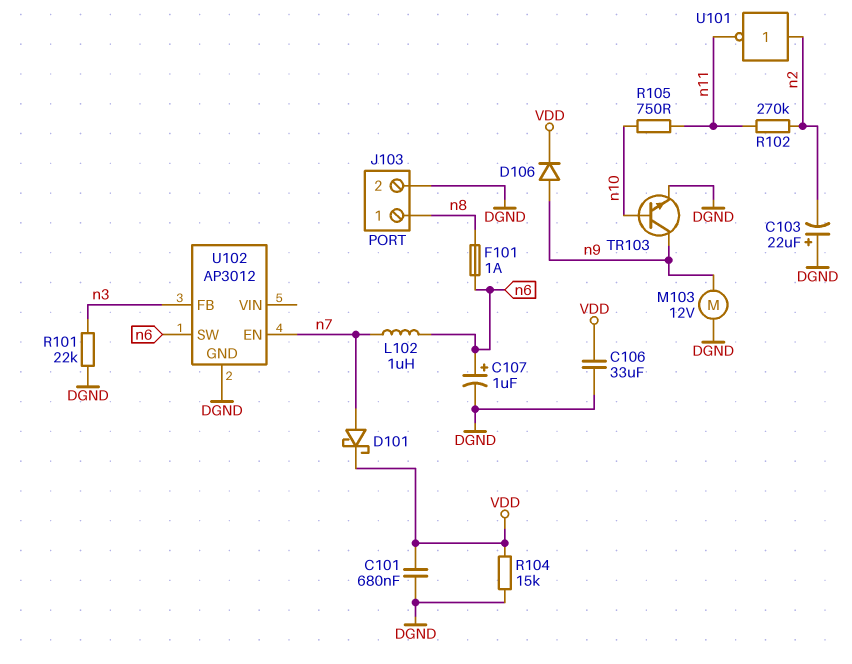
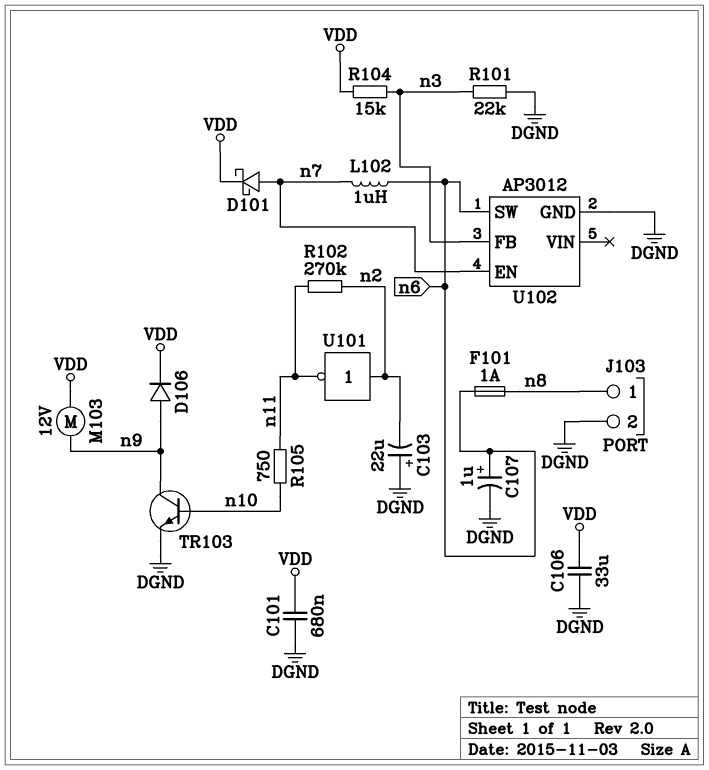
M103: motor 12V (DGND, n9) -> motor 12V (VDD, n9)
R104: 15k (DGND, VDD) -> 15k (VDD, n3)

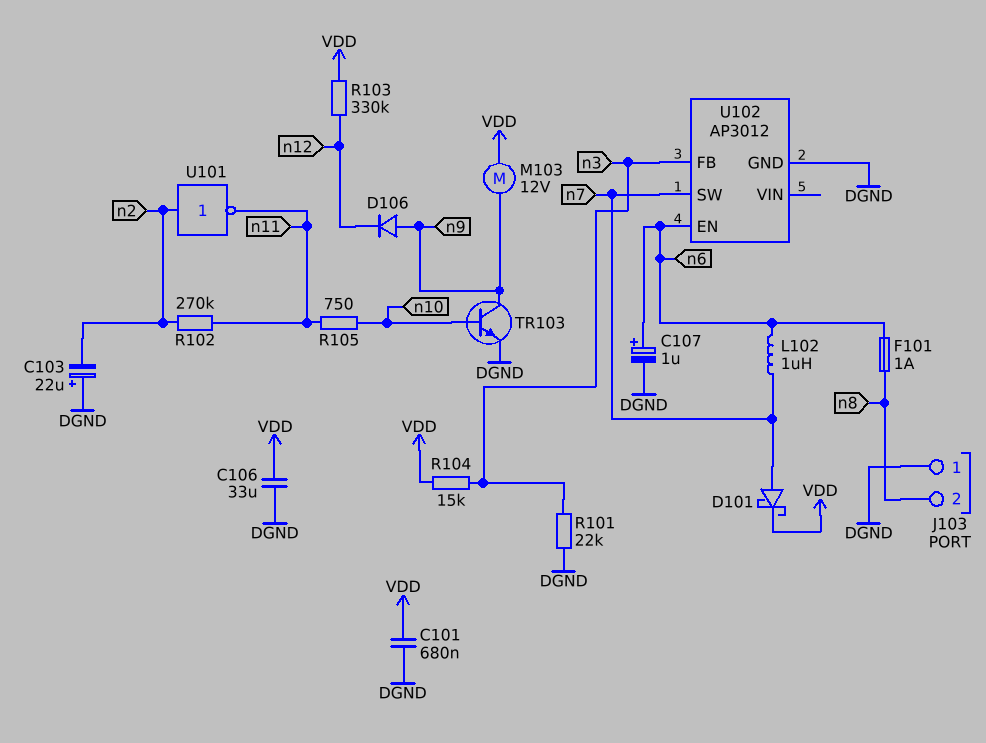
D106: diode (A n9, K VDD) -> diode (A n9, K n12)
J103 pin 1: n8 -> DGND
J103 pin 2: DGND -> n8
R103: none -> 330k (VDD, n12)
U102 pin EN: n7 -> n6
U102 pin SW: n6 -> n7

